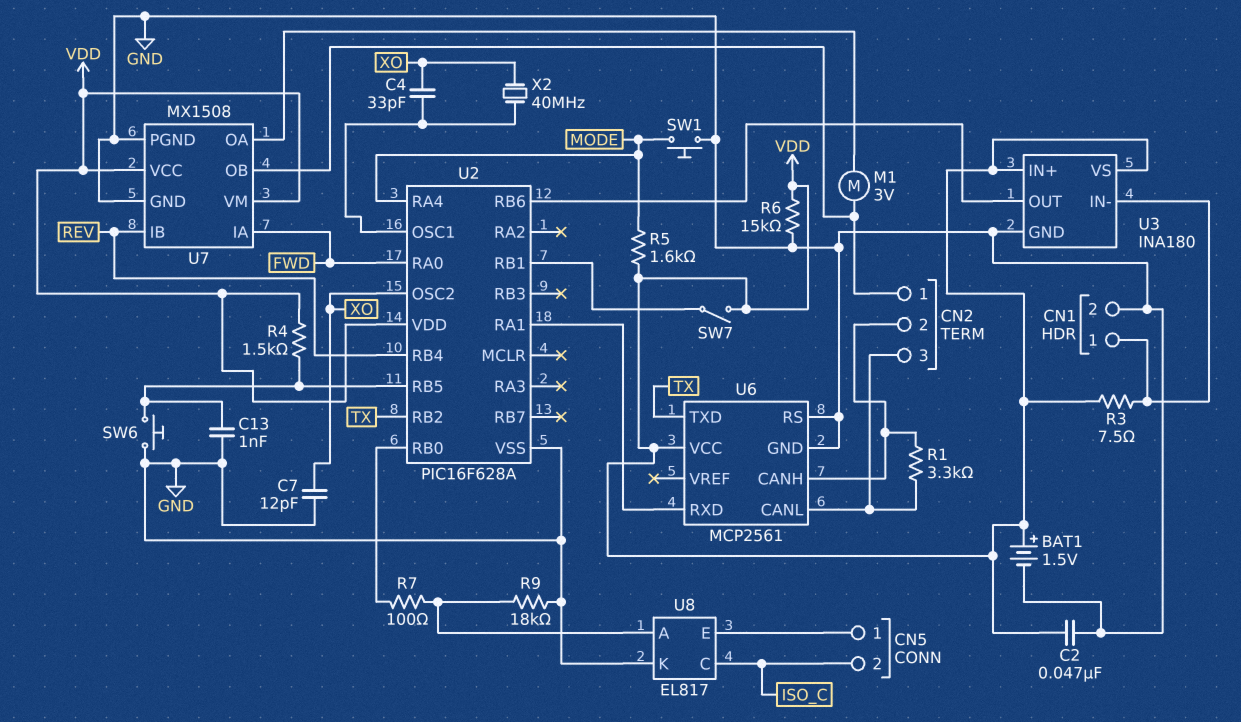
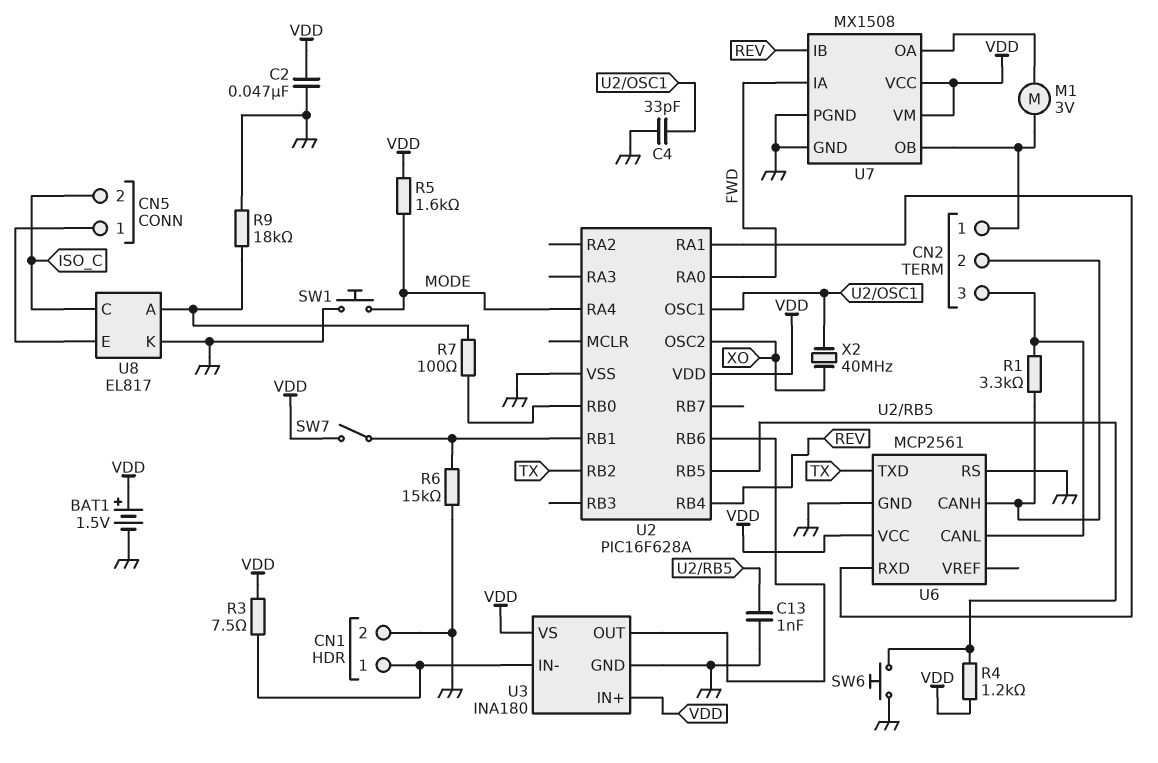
C4: 33pF (U2/OSC1, XO) -> 33pF (GND, U2/OSC1)
C7: 12pF (GND, XO) -> none
R4: 1.5k (U2/RB5, VDD) -> 1.2k (U2/RB5, VDD)
R6: 15k (GND, VDD) -> 15k (GND, U2/RB1)

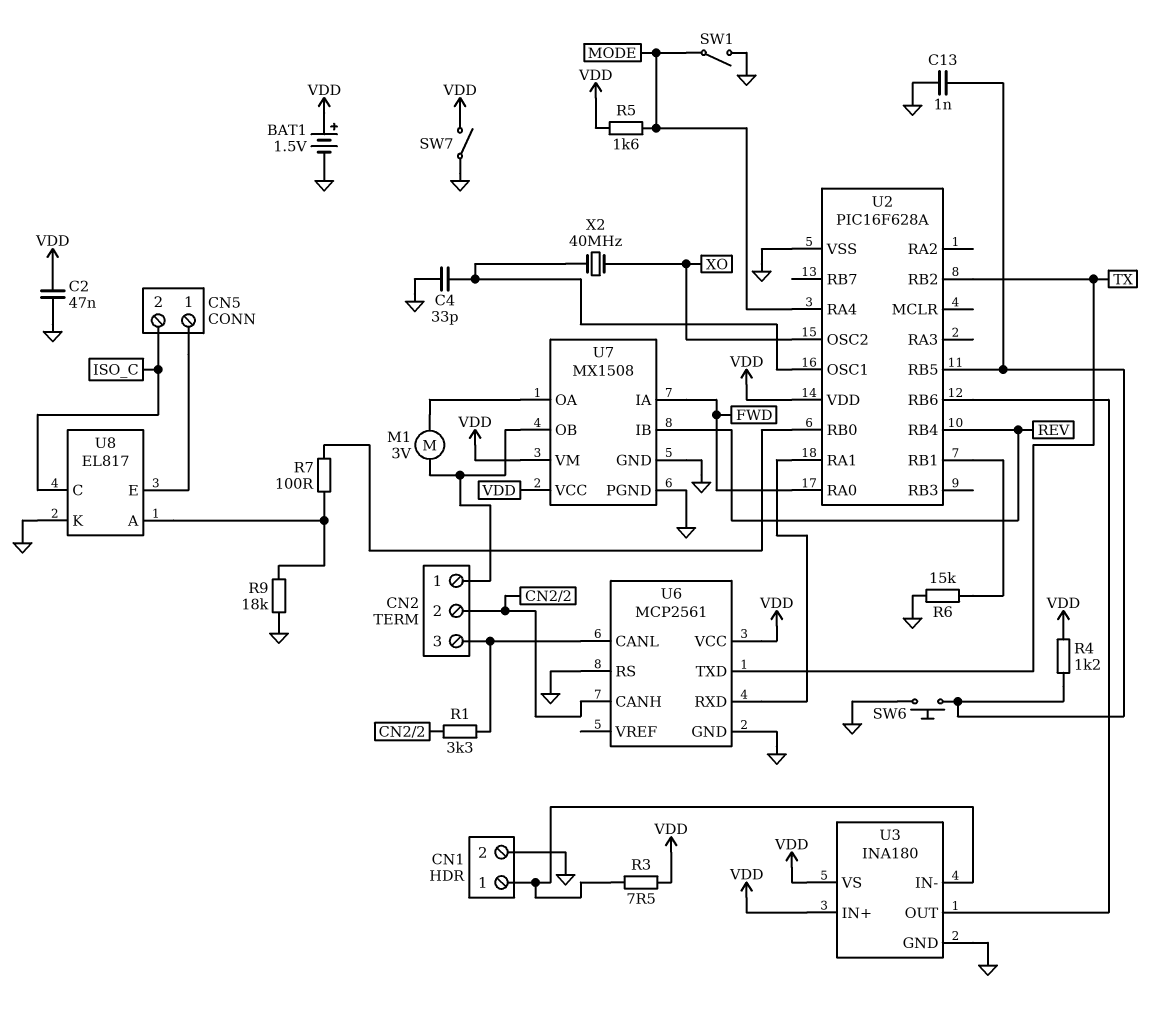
SW1: button (GND, MODE) -> switch (GND, MODE)
SW7: switch (U2/RB1, VDD) -> switch (GND, VDD)

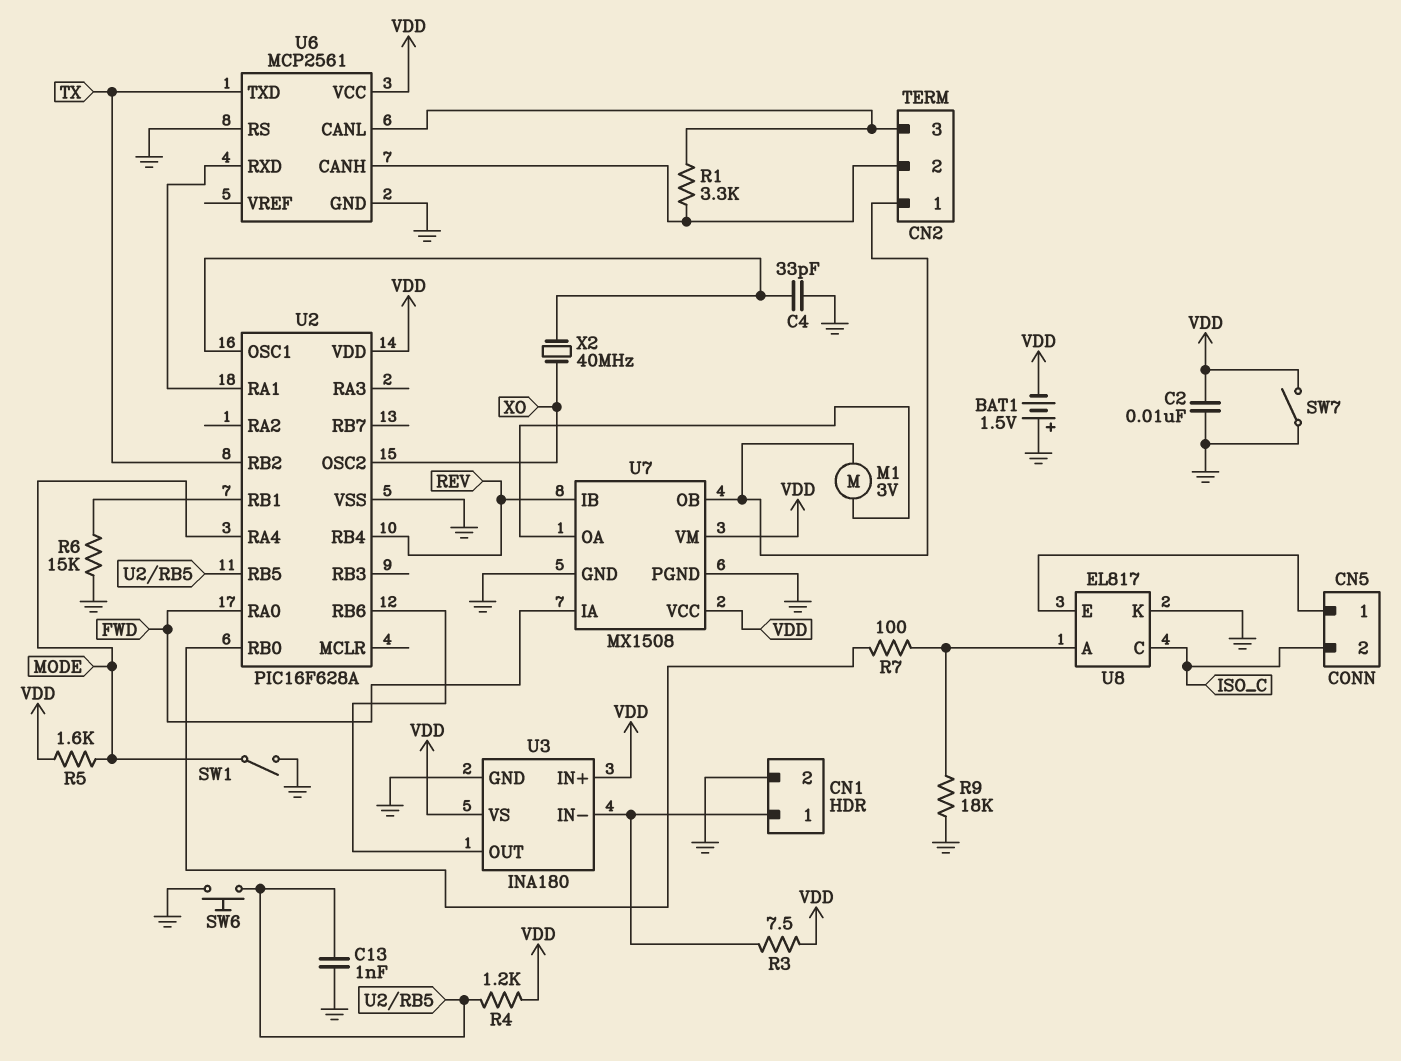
BAT1: 1.5V (plus VDD, minus GND) -> 1.5V (plus GND, minus VDD)
C2: 47nF (GND, VDD) -> 10nF (GND, VDD)

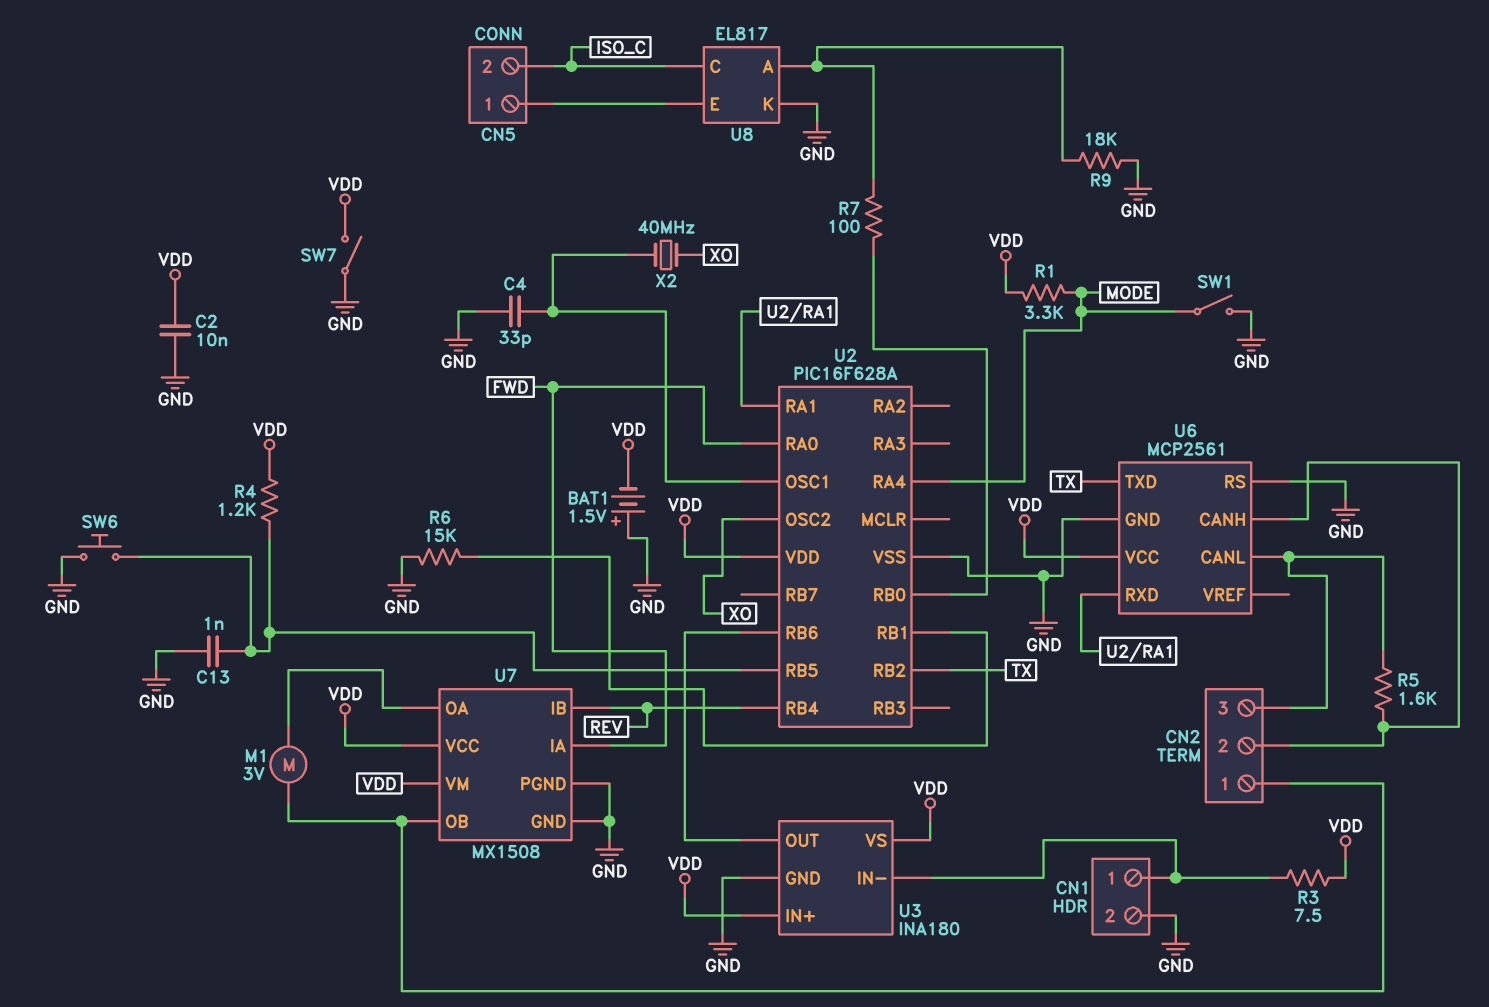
R1: 3.3k (CN2/2, CN2/3) -> 3.3k (MODE, VDD)
R5: 1.6k (MODE, VDD) -> 1.6k (CN2/2, CN2/3)

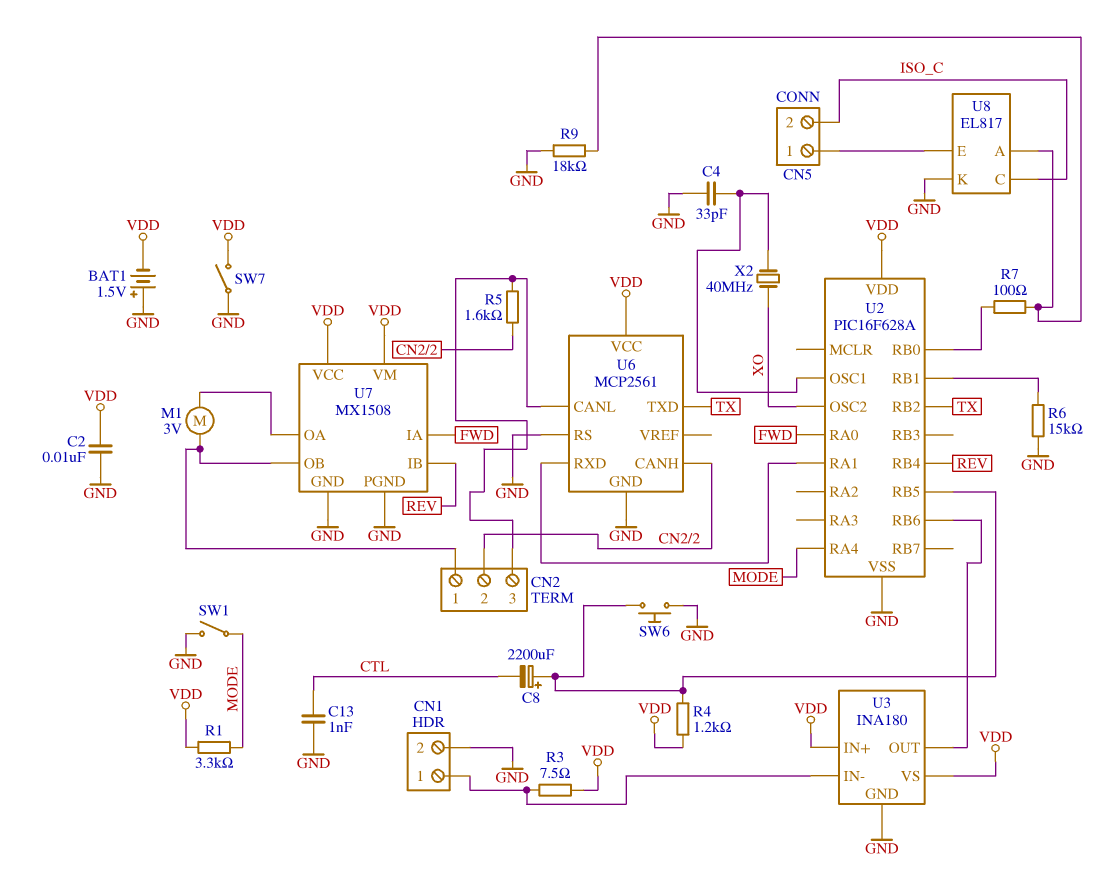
C8: none -> 2200uF (plus U2/RB5, minus CTL)
C13: 1nF (GND, U2/RB5) -> 1nF (CTL, GND)

